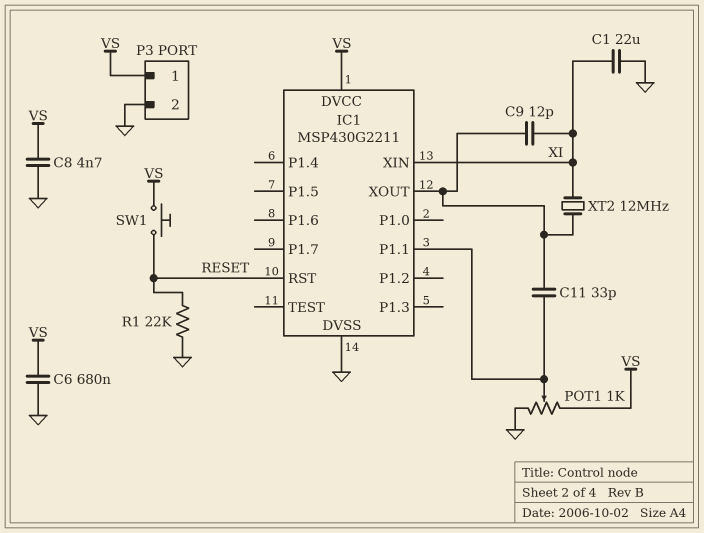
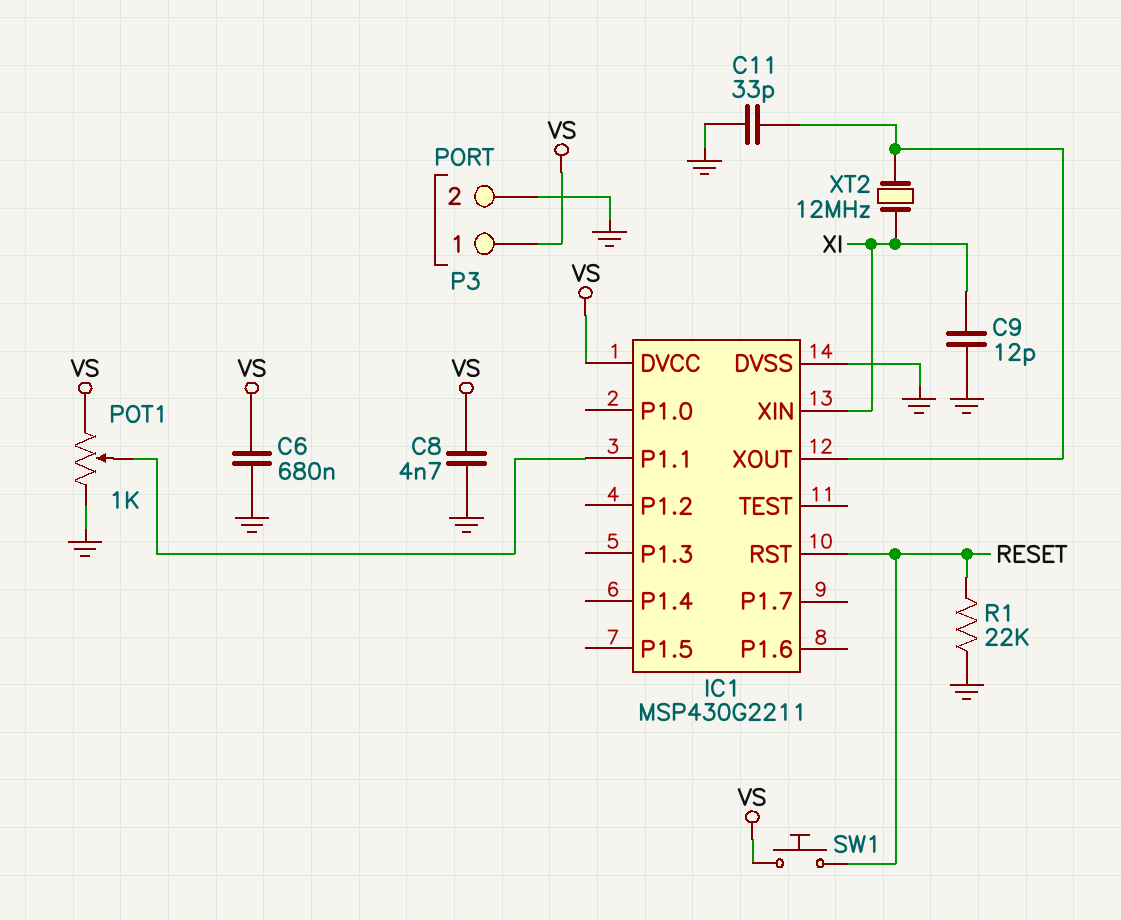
C1: 22uF (GND, XI) -> none
C9: 12pF (IC1/XOUT, XI) -> 12pF (GND, XI)
C11: 33pF (IC1/P1.1, IC1/XOUT) -> 33pF (GND, IC1/XOUT)

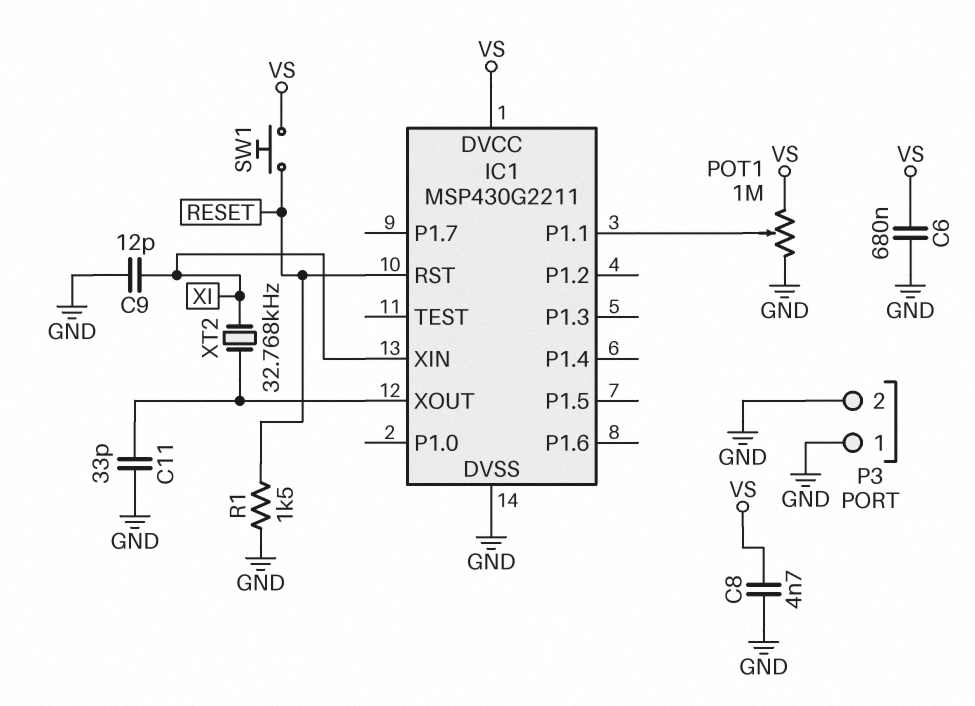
P3 pin 1: VS -> GND
POT1: 1k (GND, VS, wiper IC1/P1.1) -> 1M (GND, VS, wiper IC1/P1.1)
R1: 22k (GND, RESET) -> 1.5k (GND, RESET)
XT2: 12MHz (IC1/XOUT, XI) -> 32.768kHz (IC1/XOUT, XI)

